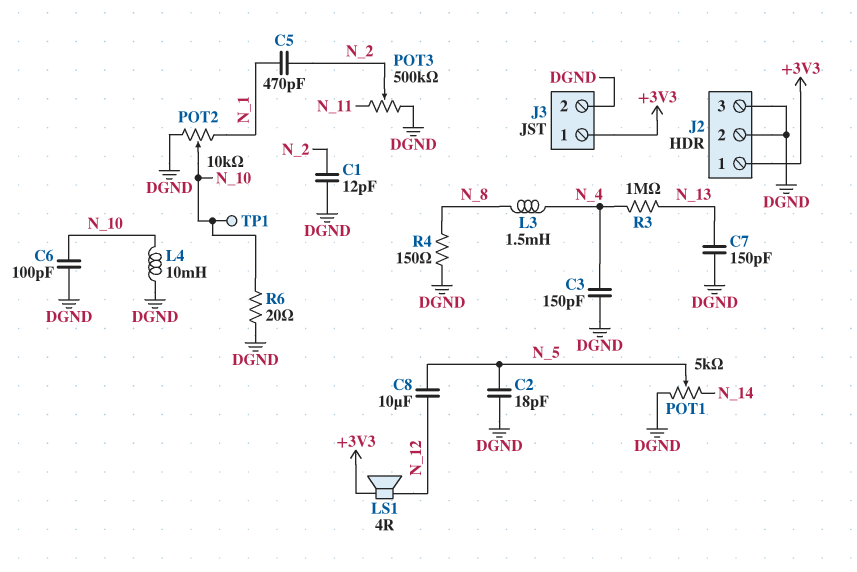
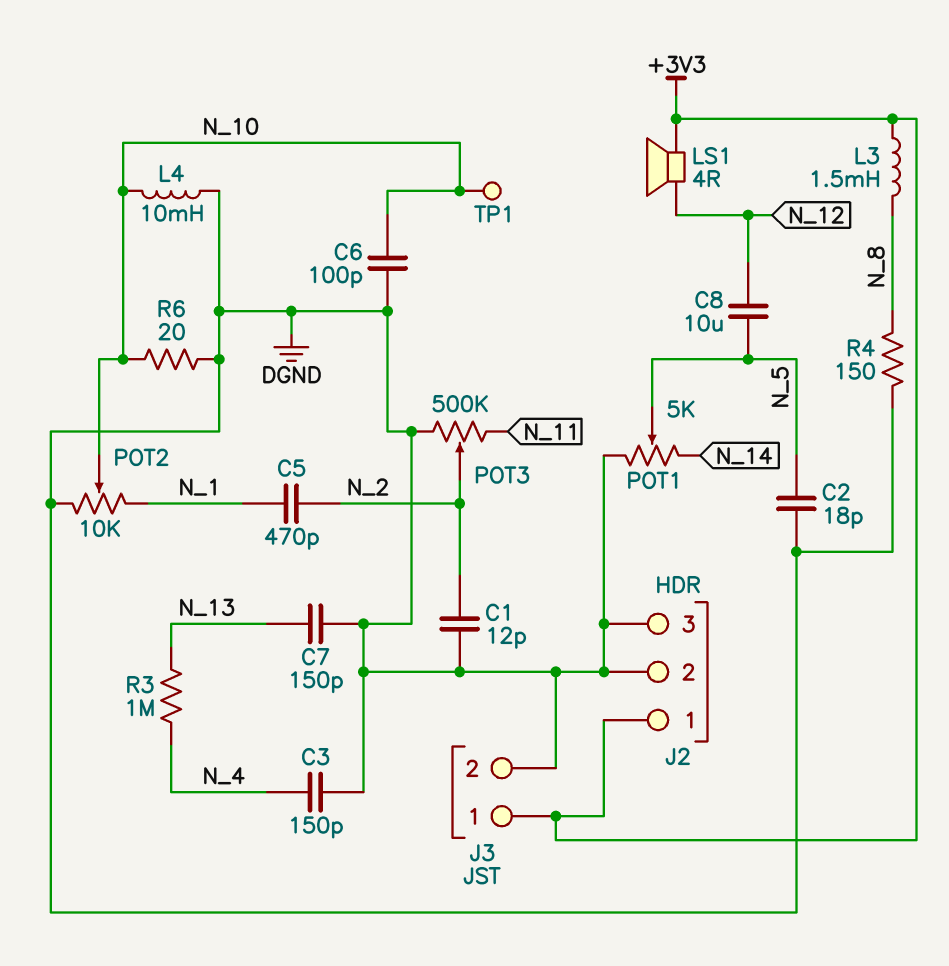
L3: 1.5mH (N_4, N_8) -> 1.5mH (+3V3, N_8)

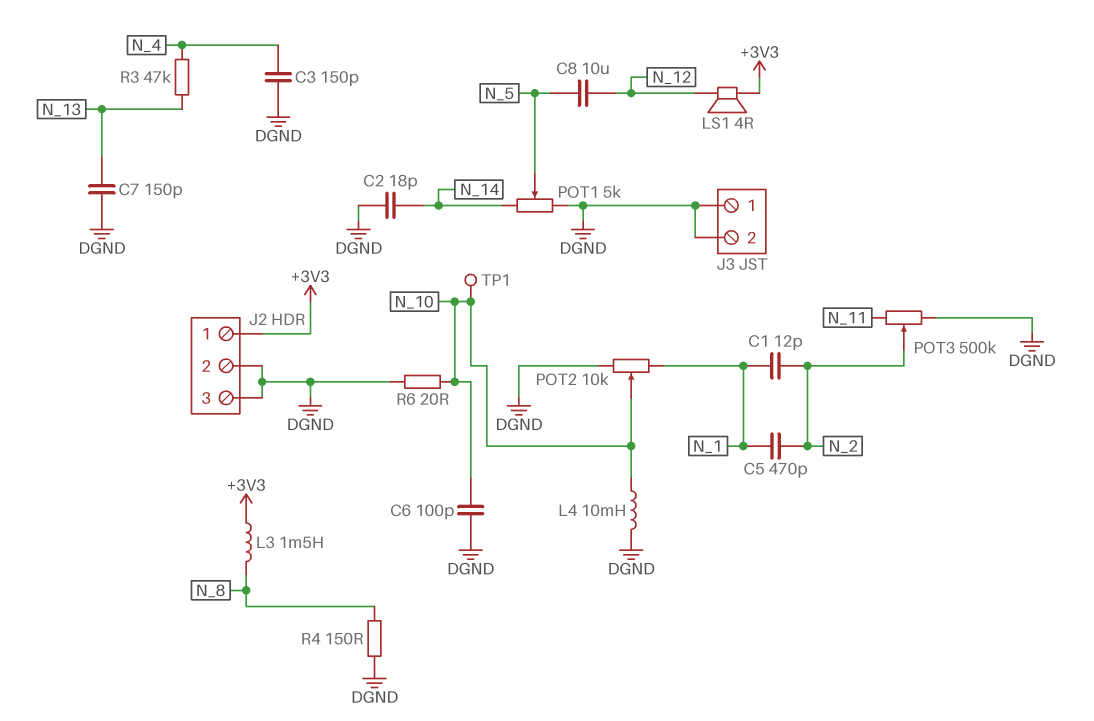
C1: 12pF (DGND, N_2) -> 12pF (N_1, N_2)
C2: 18pF (DGND, N_5) -> 18pF (DGND, N_14)
J3 pin 1: +3V3 -> DGND
R3: 1M (N_4, N_13) -> 47k (N_4, N_13)

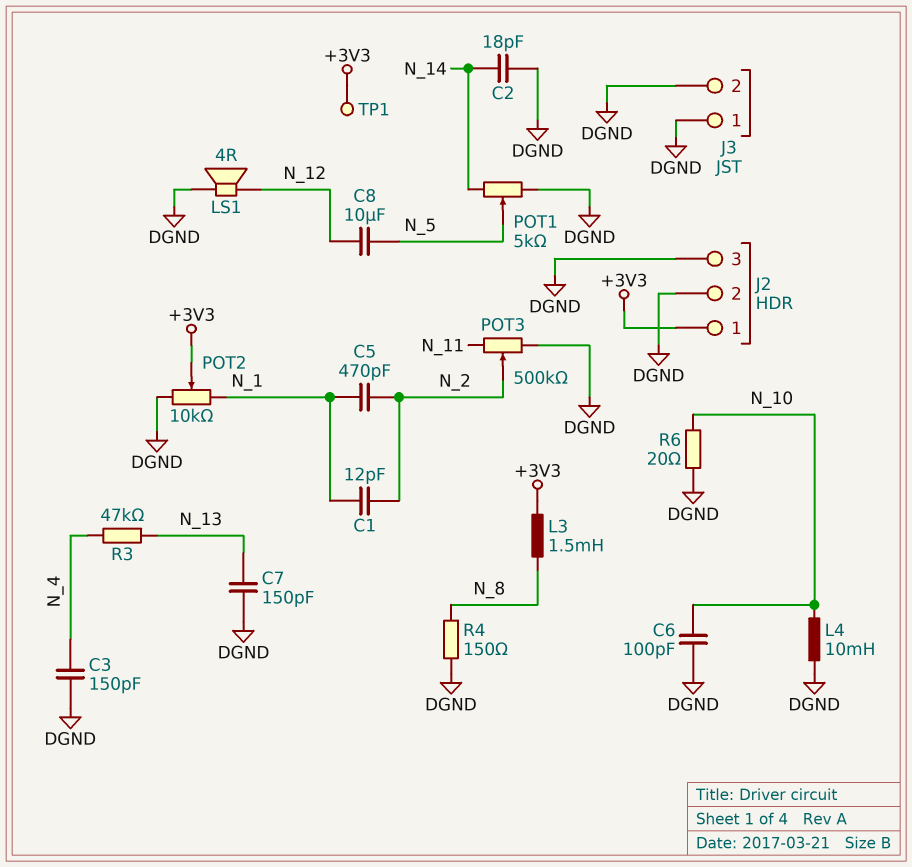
LS1: speaker 4R (+3V3, N_12) -> speaker 4R (DGND, N_12)
POT2: 10k (DGND, N_1, wiper N_10) -> 10k (DGND, N_1, wiper +3V3)
TP1: test point (N_10) -> test point (+3V3)

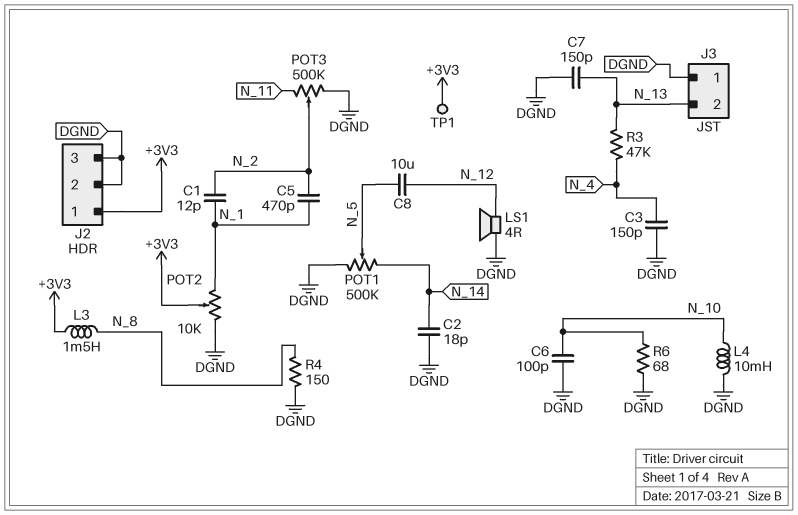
J3 pin 2: DGND -> N_13
POT1: 5k (DGND, N_14, wiper N_5) -> 500k (DGND, N_14, wiper N_5)
R6: 20 (DGND, N_10) -> 68 (DGND, N_10)

